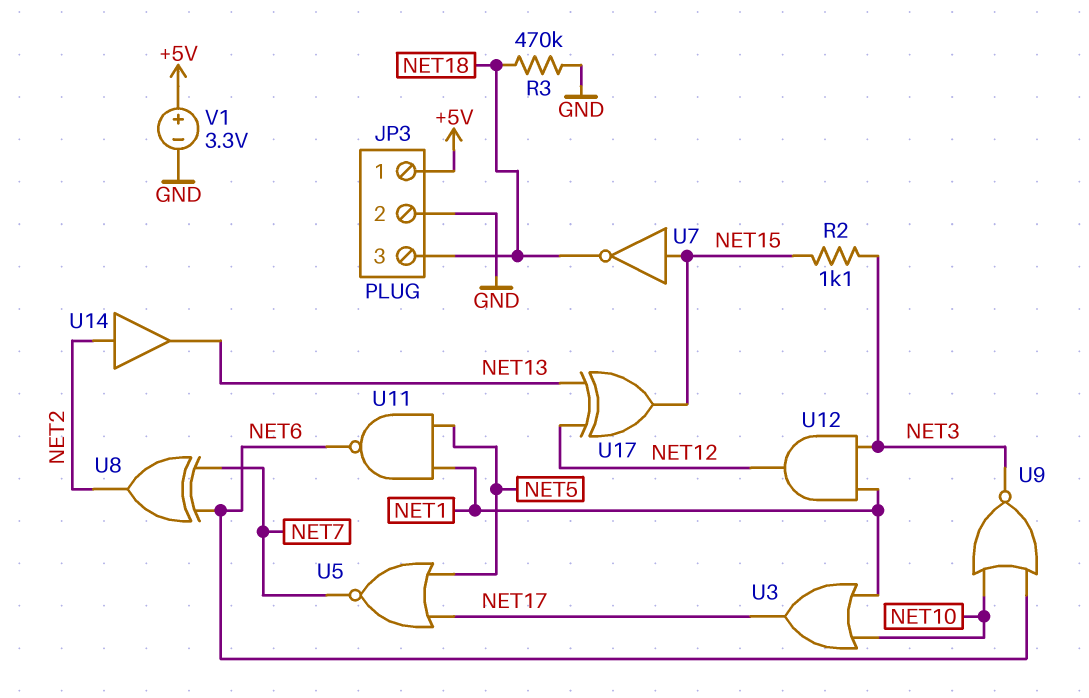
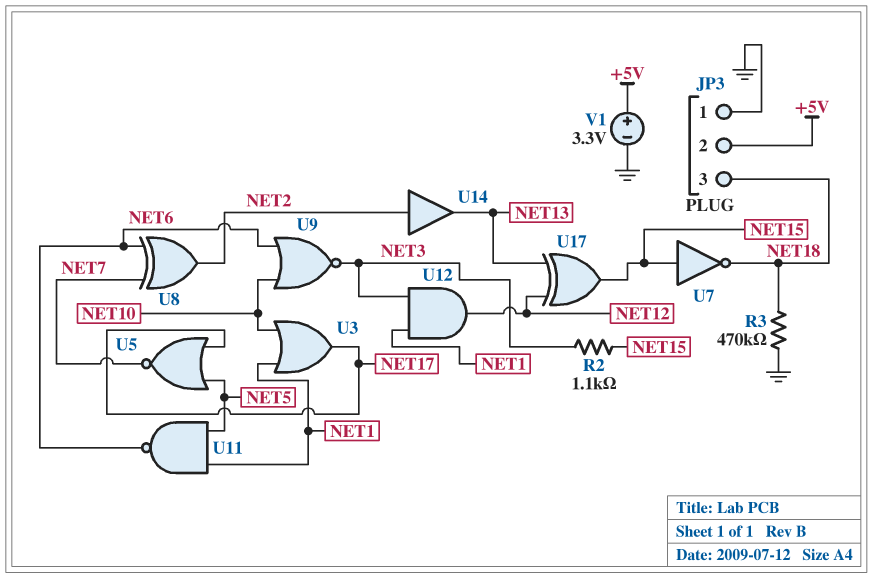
JP3 pin 1: +5V -> GND
JP3 pin 2: GND -> +5V

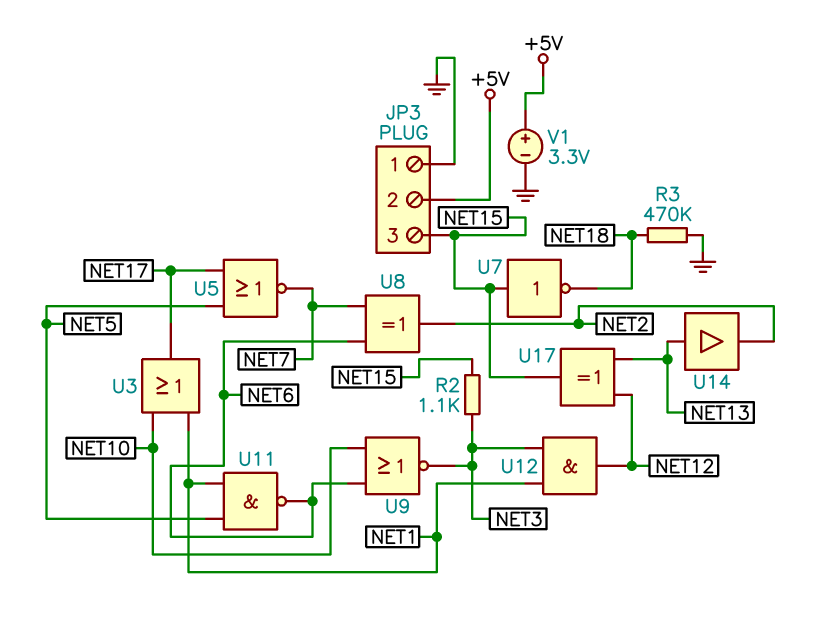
JP3 pin 3: NET18 -> NET15
U14: buffer (in NET2, out NET13) -> buffer (in NET13, out NET2)

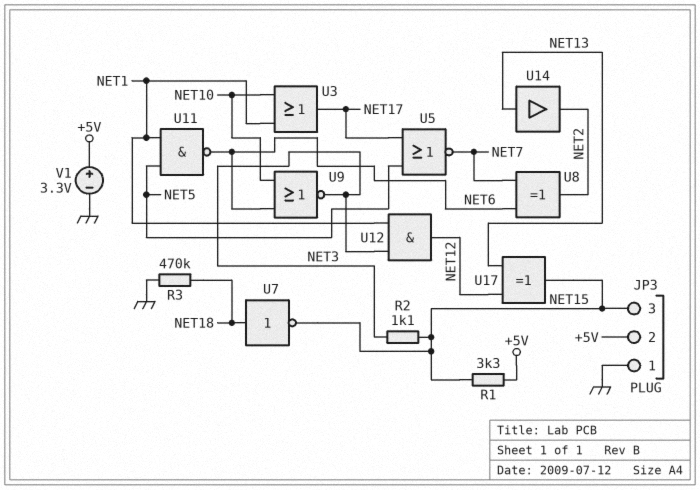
R1: none -> 3.3k (+5V, NET15)
U7: NOT (in NET15, out NET18) -> NOT (in NET18, out NET15)

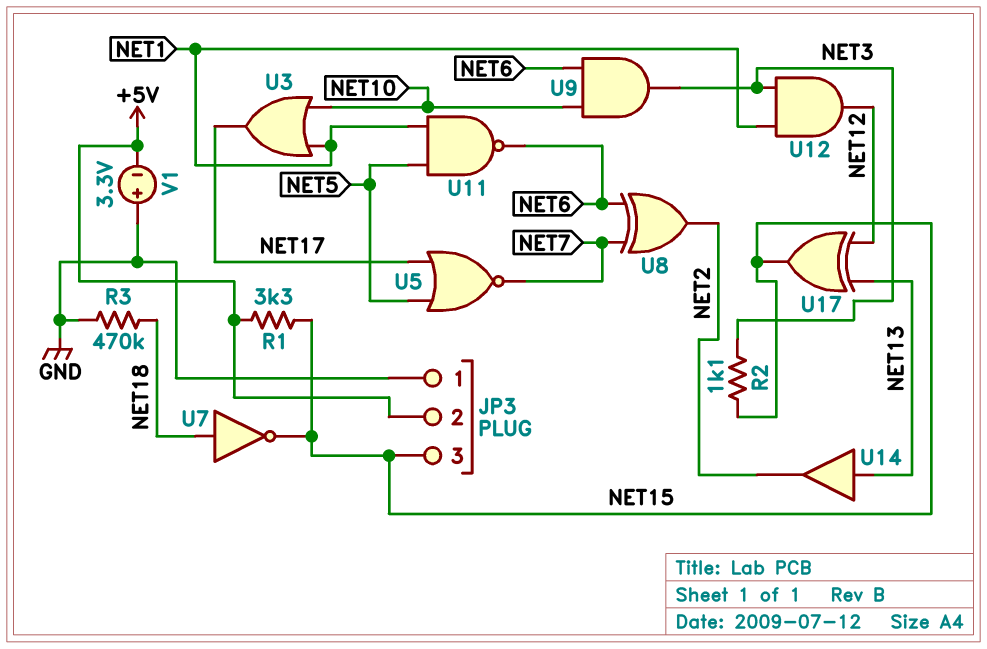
U9: NOR (in NET6, in NET10, out NET3) -> AND (in NET6, in NET10, out NET3)
V1: 3.3V (plus +5V, minus GND) -> 3.3V (plus GND, minus +5V)

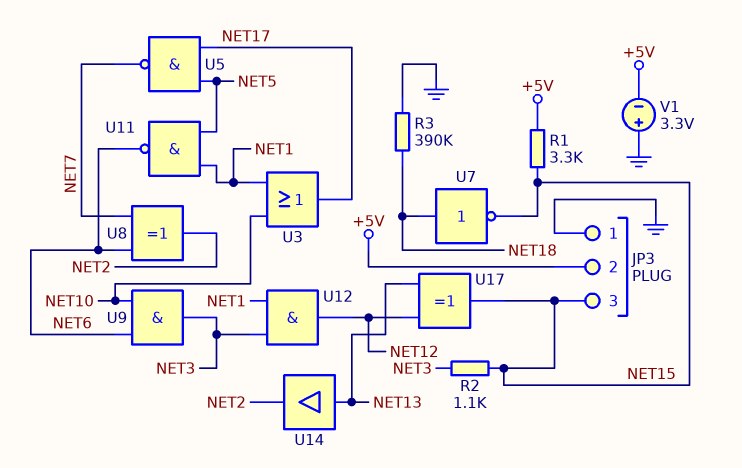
R3: 470k (GND, NET18) -> 390k (GND, NET18)
U5: NOR (in NET5, in NET17, out NET7) -> NAND (in NET5, in NET17, out NET7)

